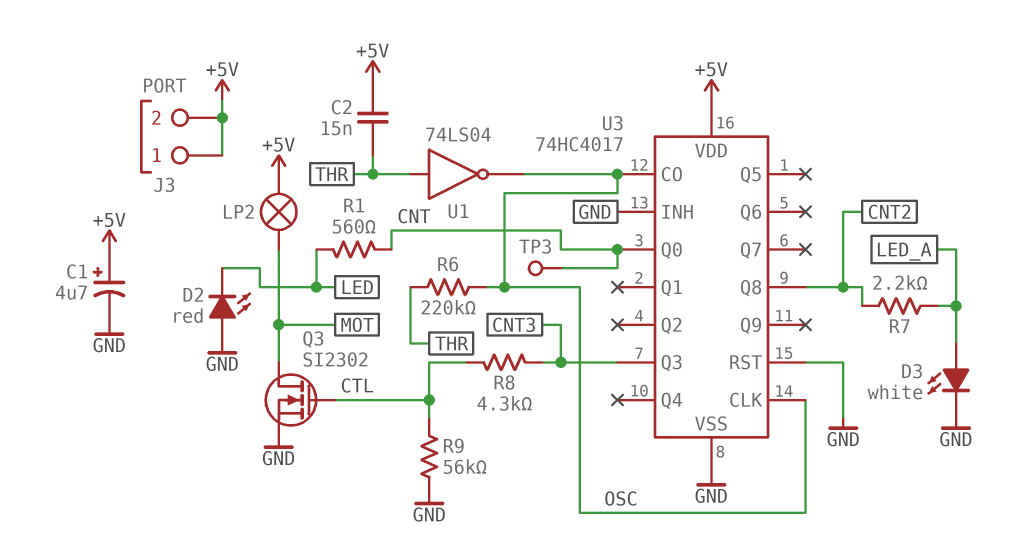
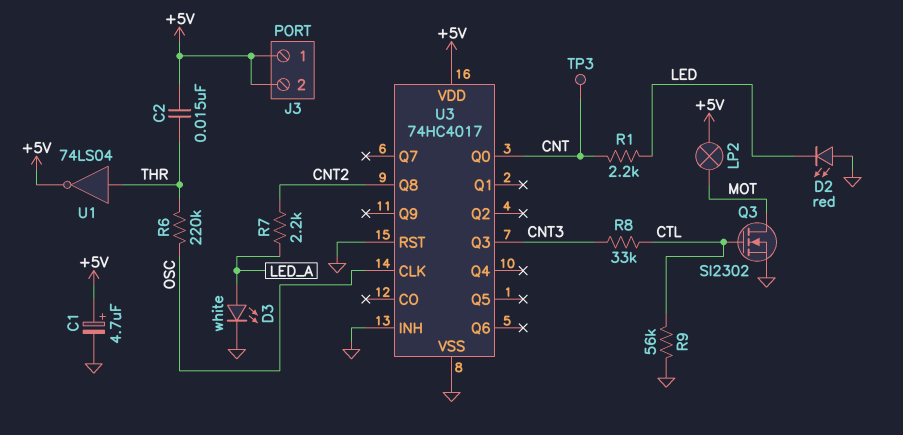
R1: 560 (CNT, LED) -> 2.2k (CNT, LED)
R8: 4.3k (CNT3, CTL) -> 33k (CNT3, CTL)
U1: NOT 74LS04 (in THR, out OSC) -> NOT 74LS04 (in THR, out +5V)
U3 pin CO: OSC -> none

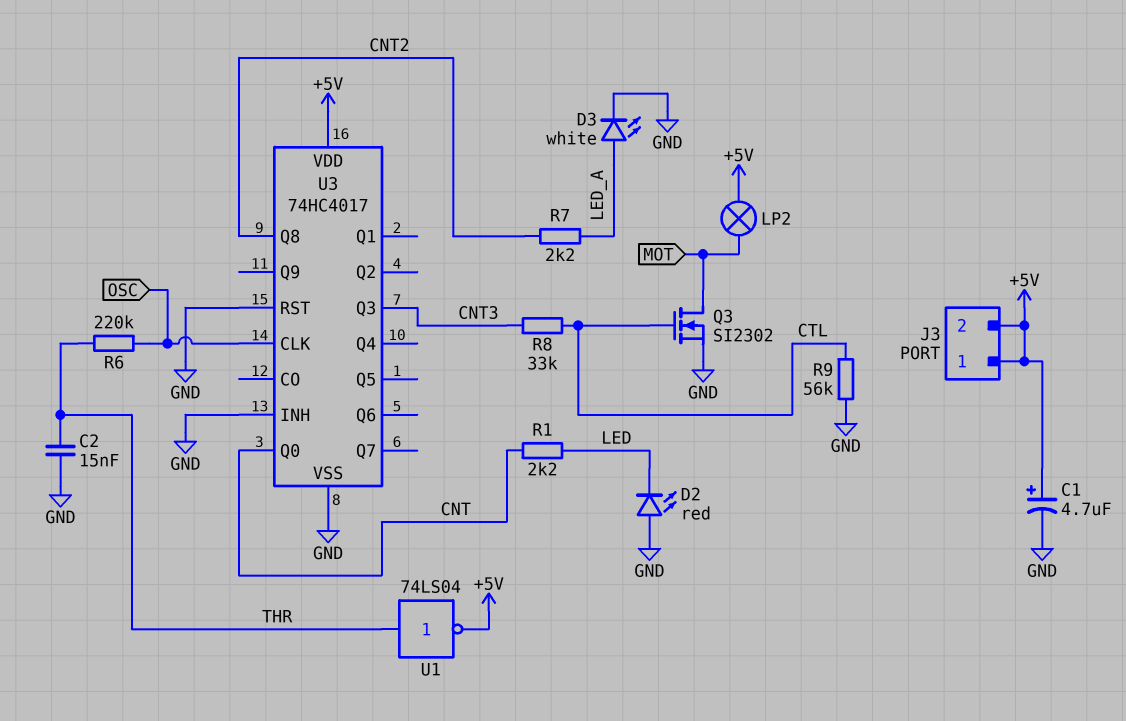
C2: 15nF (+5V, THR) -> 15nF (GND, THR)
TP3: test point (CNT) -> none

